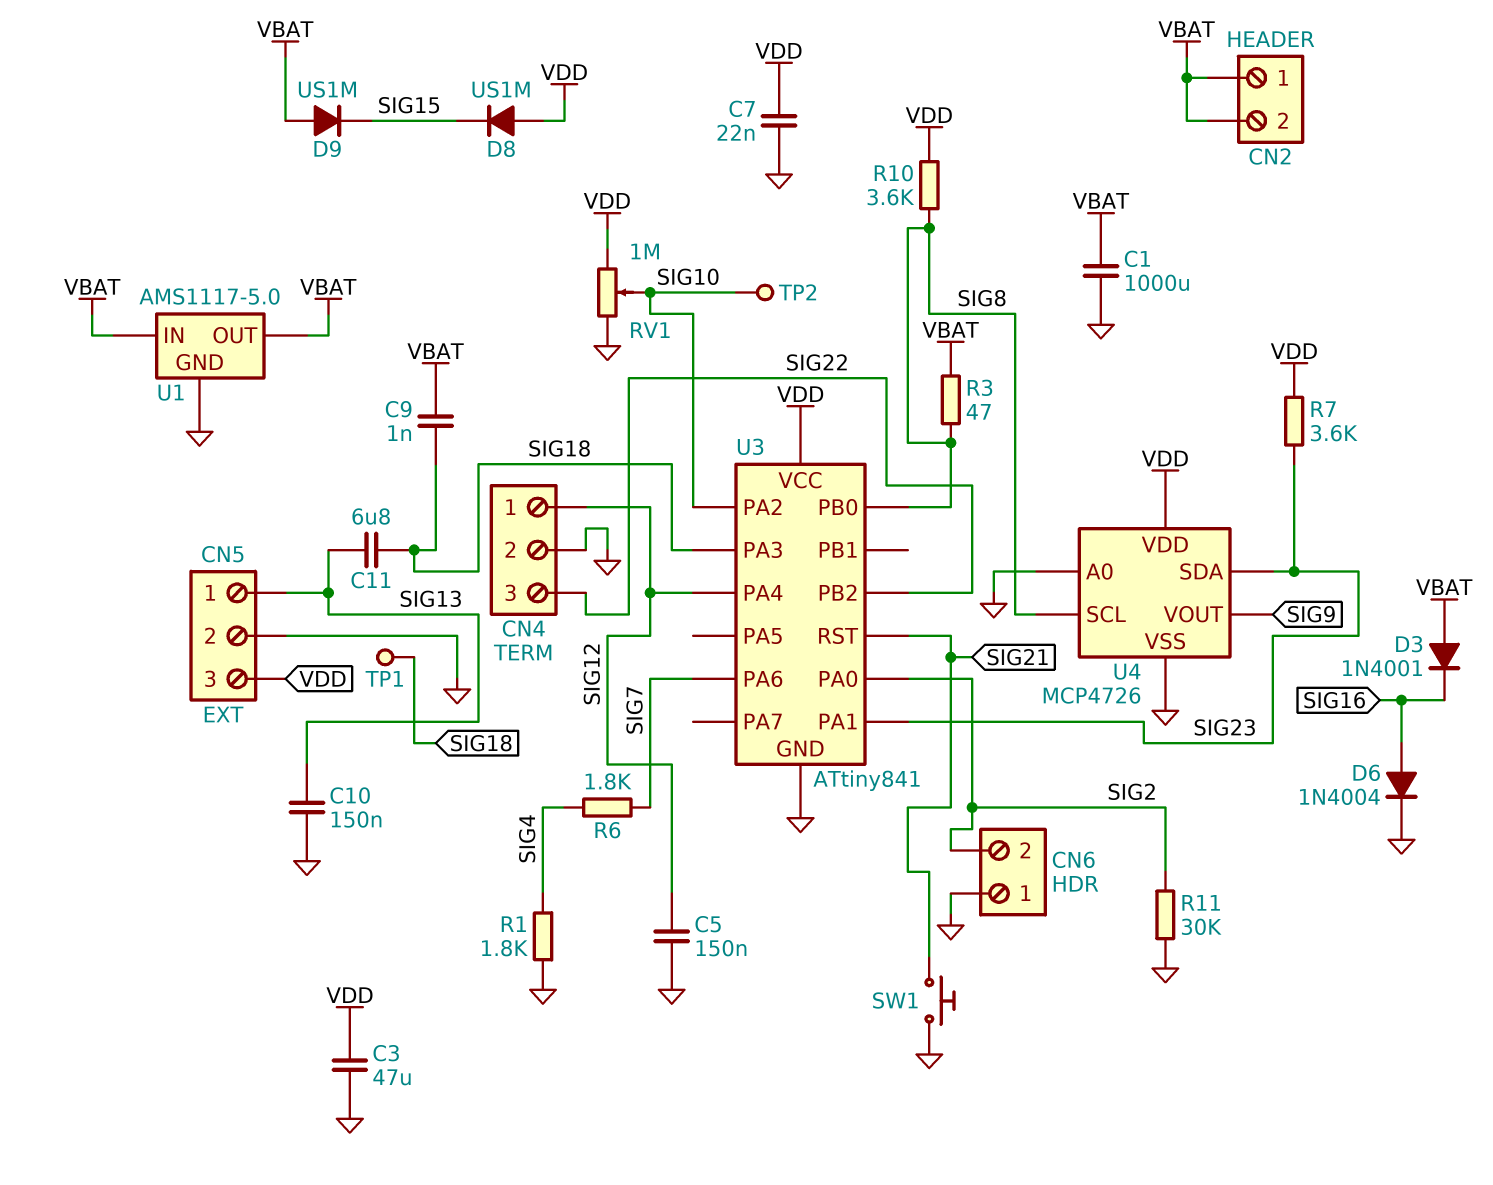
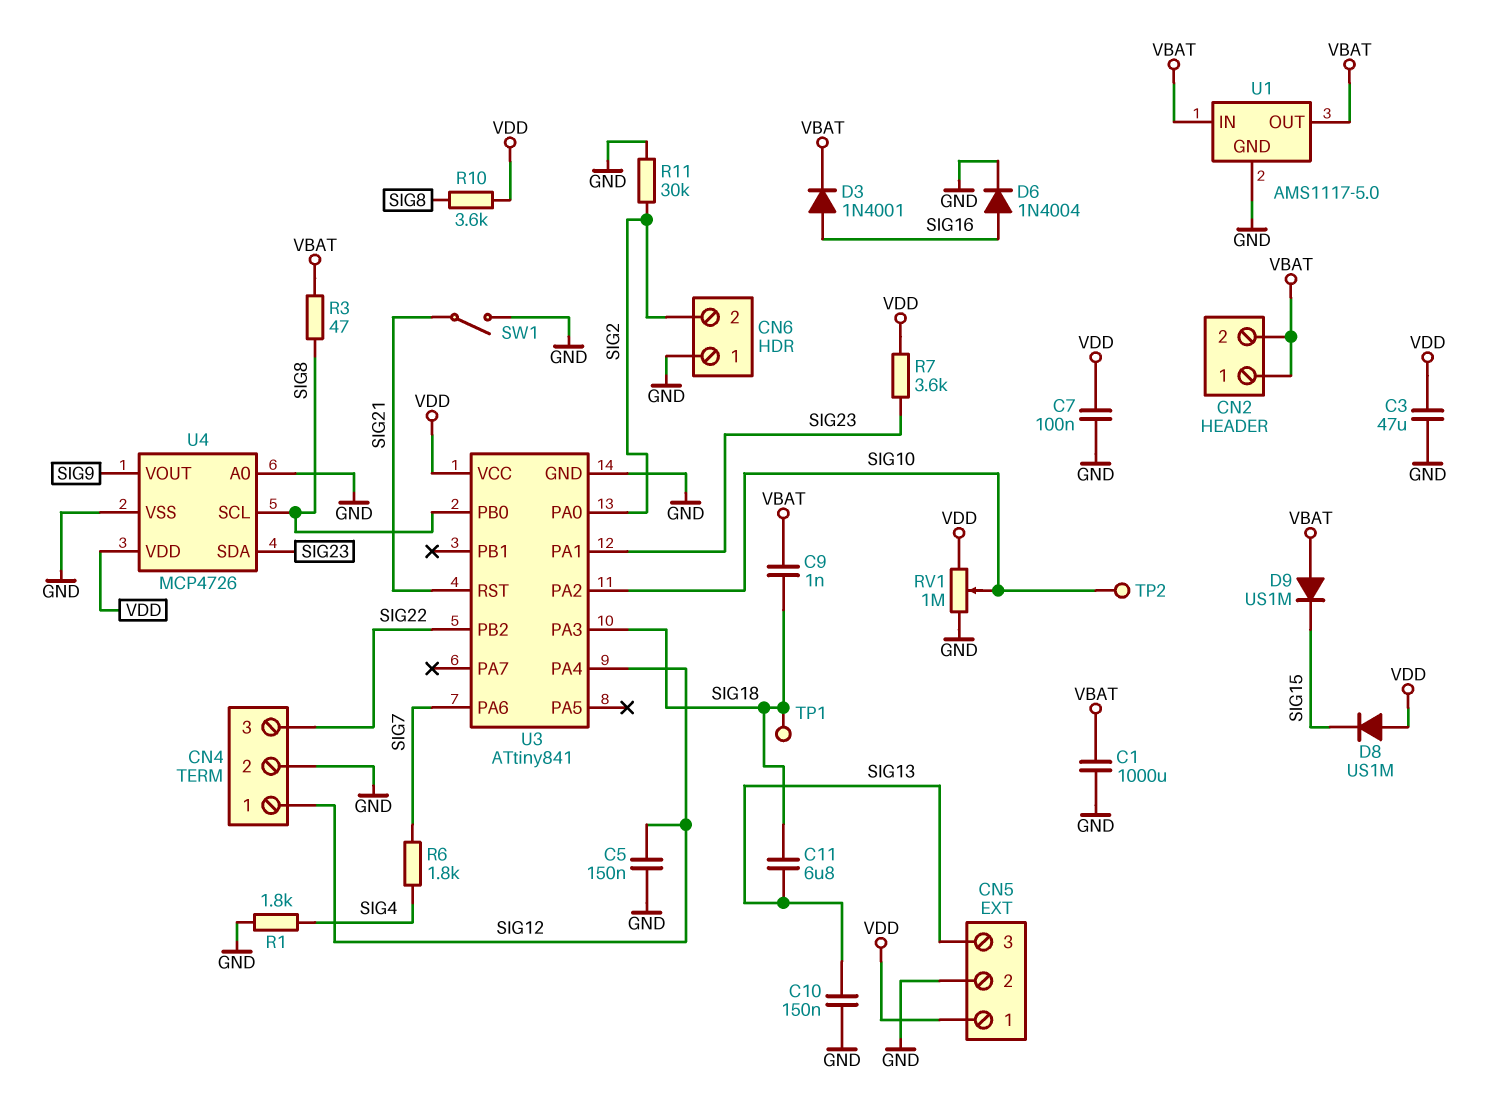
C7: 22nF (GND, VDD) -> 100nF (GND, VDD)
CN5 pin 1: SIG13 -> VDD
CN5 pin 3: VDD -> SIG13
D3: diode 1N4001 (A VBAT, K SIG16) -> diode 1N4001 (A SIG16, K VBAT)
SW1: button (GND, SIG21) -> switch (GND, SIG21)

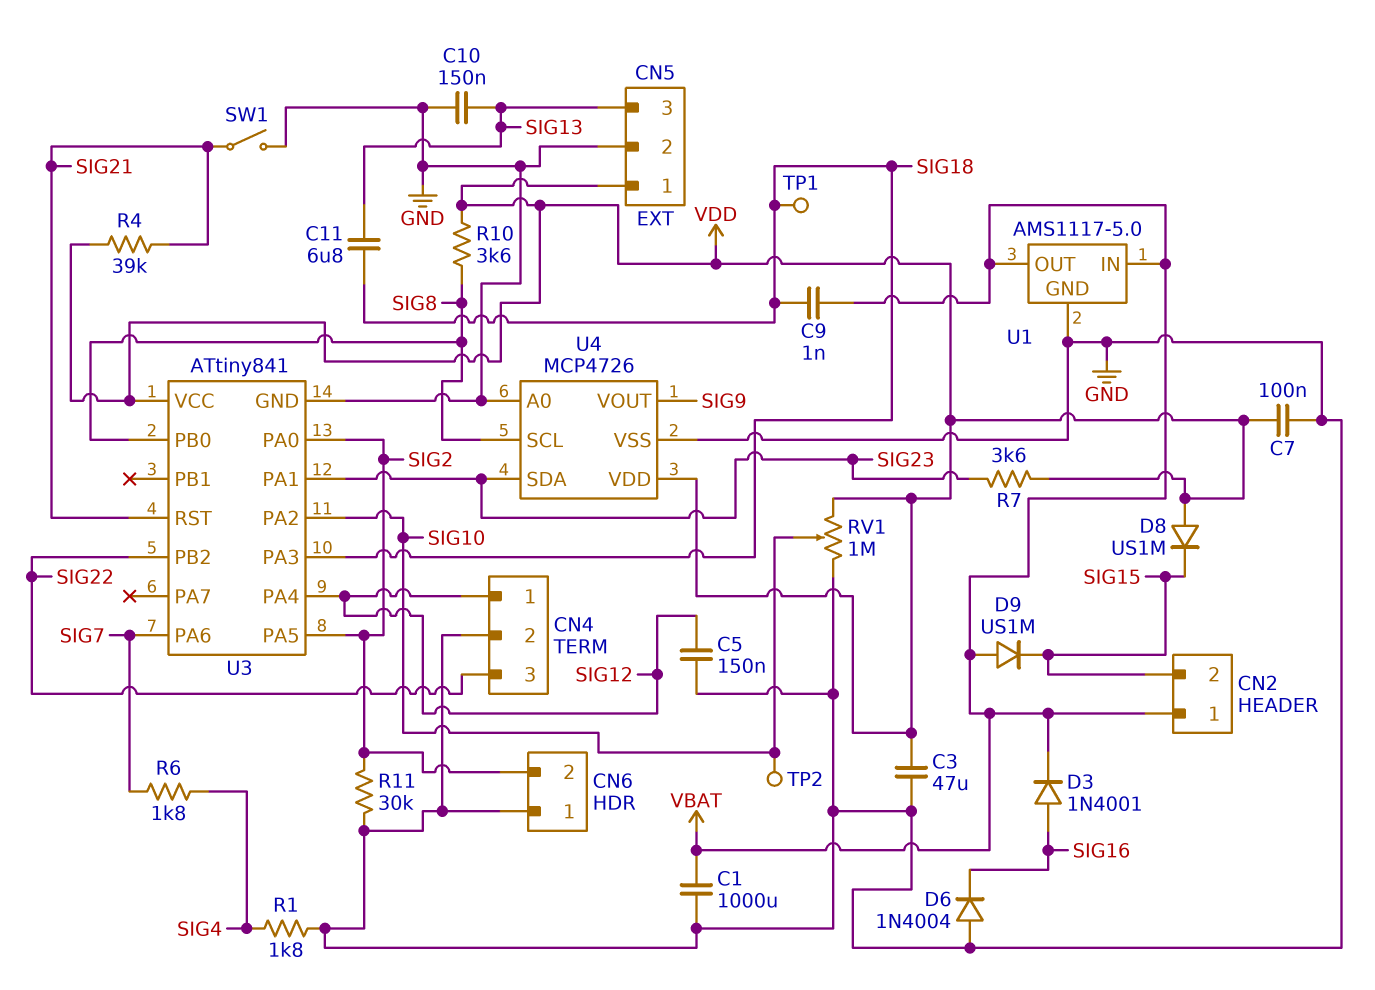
CN2 pin 2: VBAT -> SIG15
D6: diode 1N4004 (A SIG16, K GND) -> diode 1N4004 (A GND, K SIG16)
R3: 47 (SIG8, VBAT) -> none
R4: none -> 39k (SIG21, VDD)
U3 pin PA5: none -> SIG2

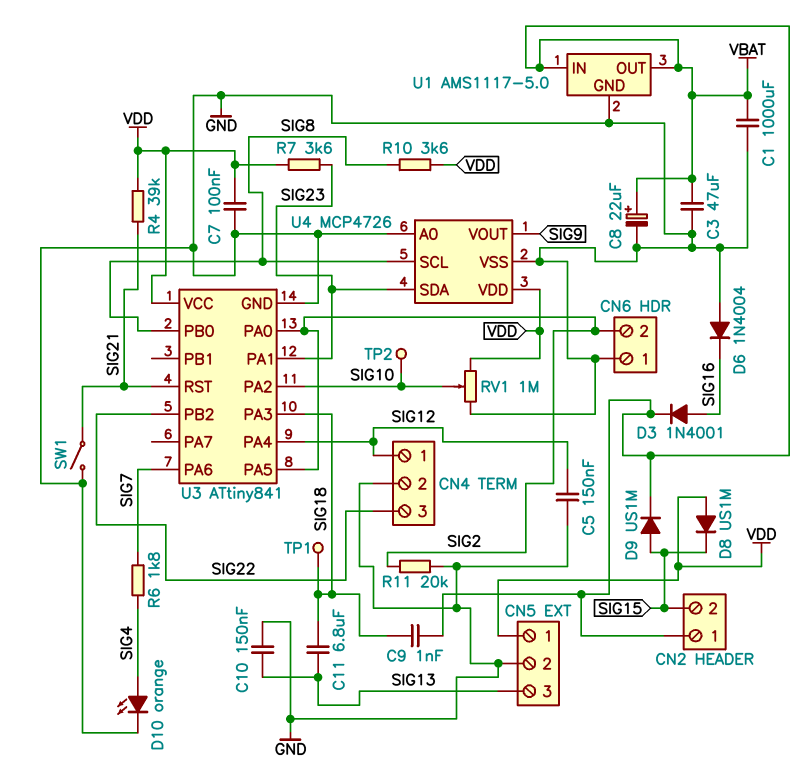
C3: 47uF (GND, VDD) -> 47uF (GND, VBAT)
C8: none -> 22uF (plus VBAT, minus GND)
D9: diode US1M (A VBAT, K SIG15) -> diode US1M (A SIG15, K VBAT)
D10: none -> LED orange (A SIG4, K GND)
R1: 1.8k (GND, SIG4) -> none
R11: 30k (GND, SIG2) -> 20k (GND, SIG2)

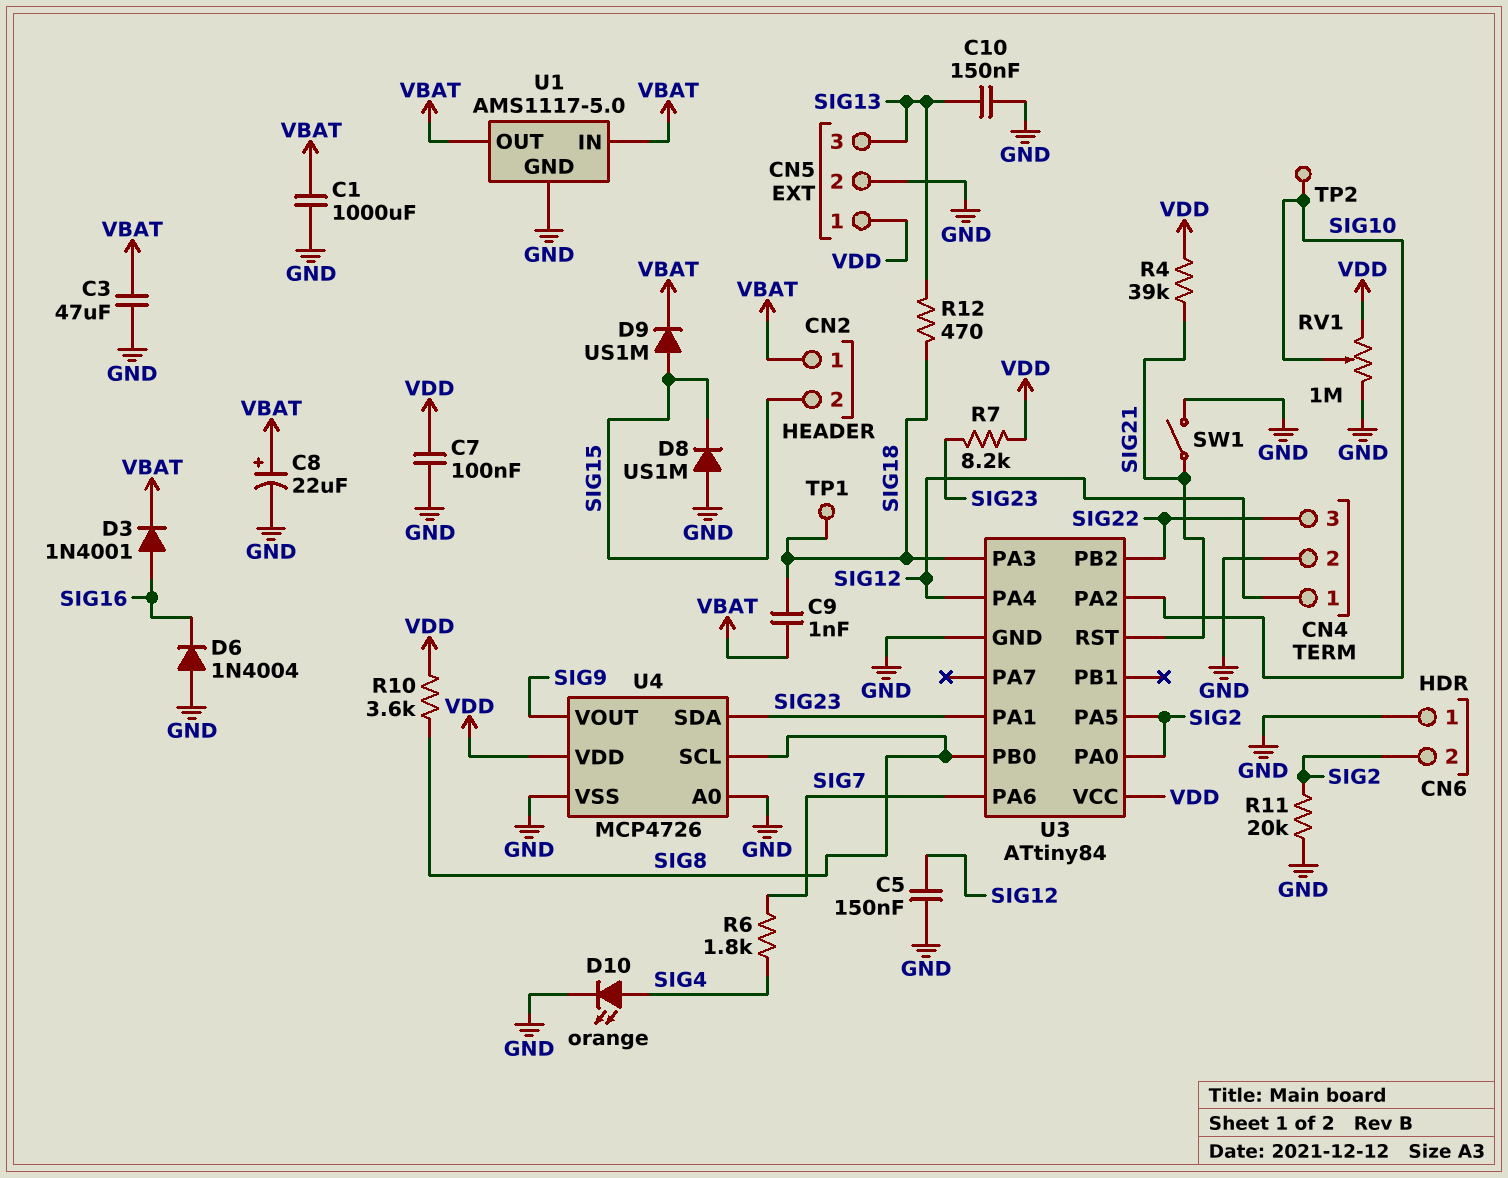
C11: 6.8uF (SIG13, SIG18) -> none
D8: diode US1M (A VDD, K SIG15) -> diode US1M (A GND, K SIG15)
R7: 3.6k (SIG23, VDD) -> 8.2k (SIG23, VDD)
R12: none -> 470 (SIG13, SIG18)
U3: ATtiny841 -> ATtiny84

